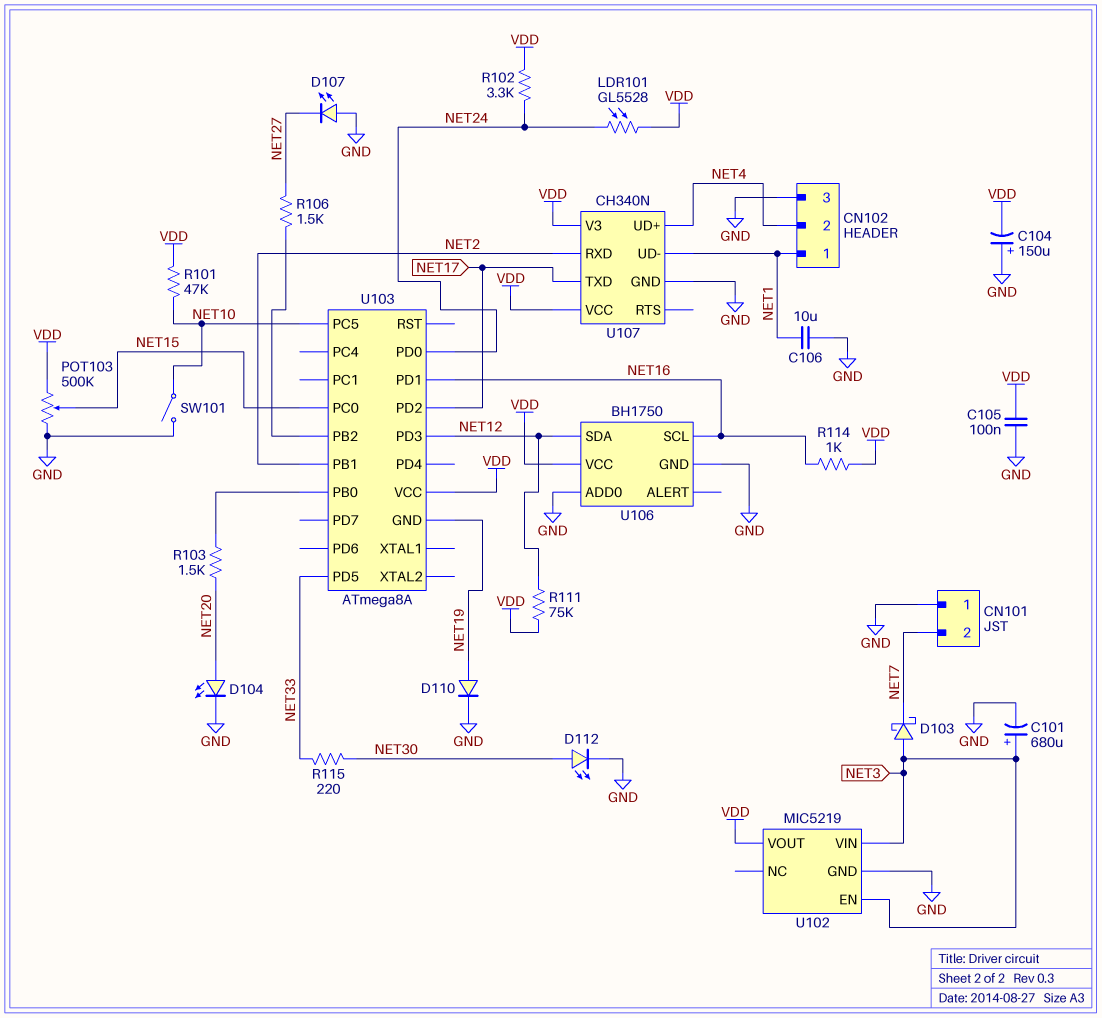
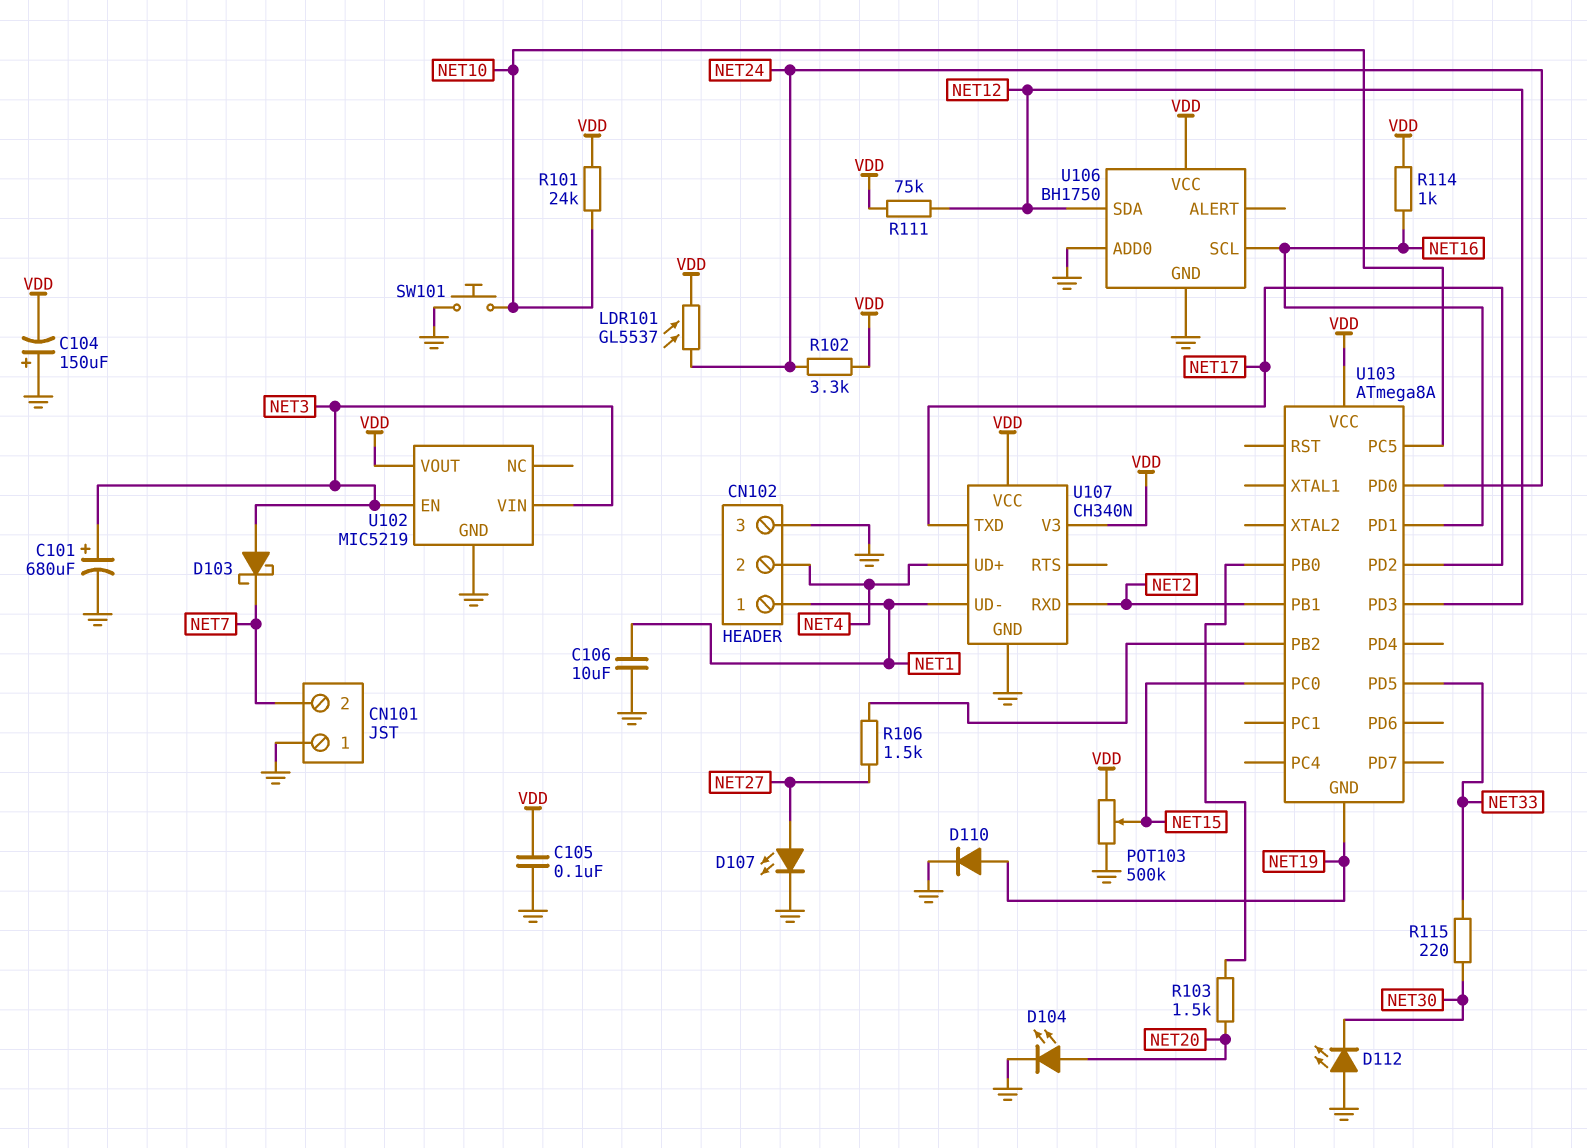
D107: LED (A GND, K NET27) -> LED (A NET27, K GND)
D112: LED (A NET30, K GND) -> LED (A GND, K NET30)
LDR101: GL5528 (NET24, VDD) -> GL5537 (NET24, VDD)
R101: 47k (NET10, VDD) -> 24k (NET10, VDD)
SW101: switch (GND, NET10) -> button (GND, NET10)

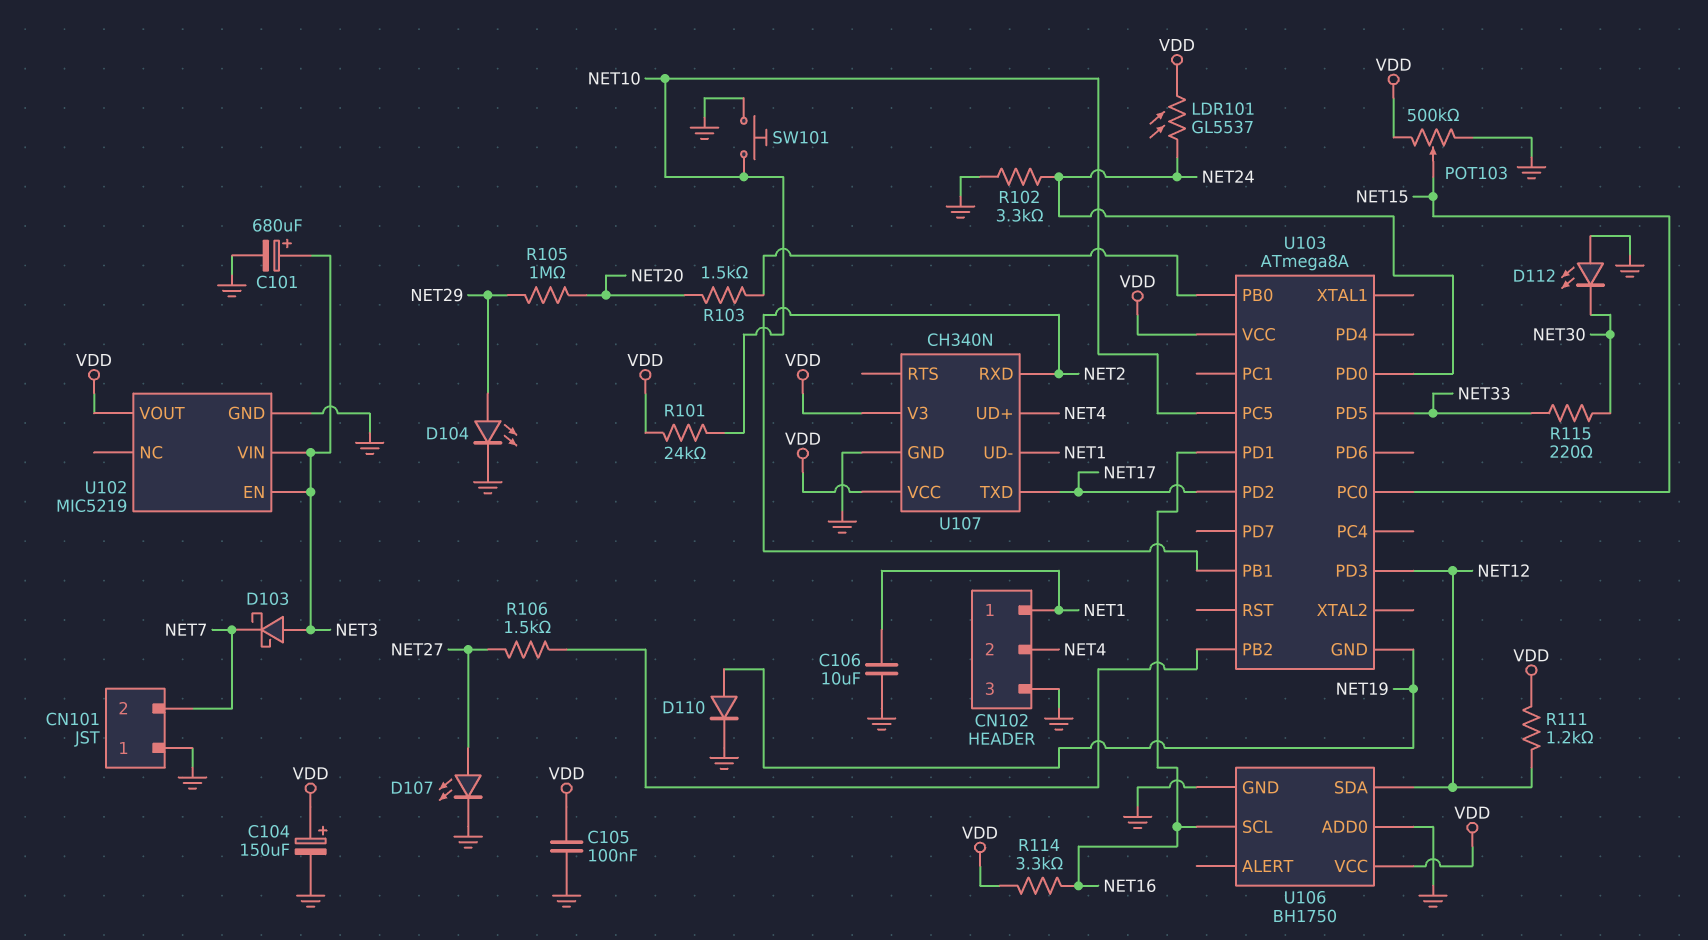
C104: 150uF (plus GND, minus VDD) -> 150uF (plus VDD, minus GND)
D104: LED (A NET20, K GND) -> LED (A NET29, K GND)
R102: 3.3k (NET24, VDD) -> 3.3k (GND, NET24)
R105: none -> 1M (NET20, NET29)
R111: 75k (NET12, VDD) -> 1.2k (NET12, VDD)
R114: 1k (NET16, VDD) -> 3.3k (NET16, VDD)

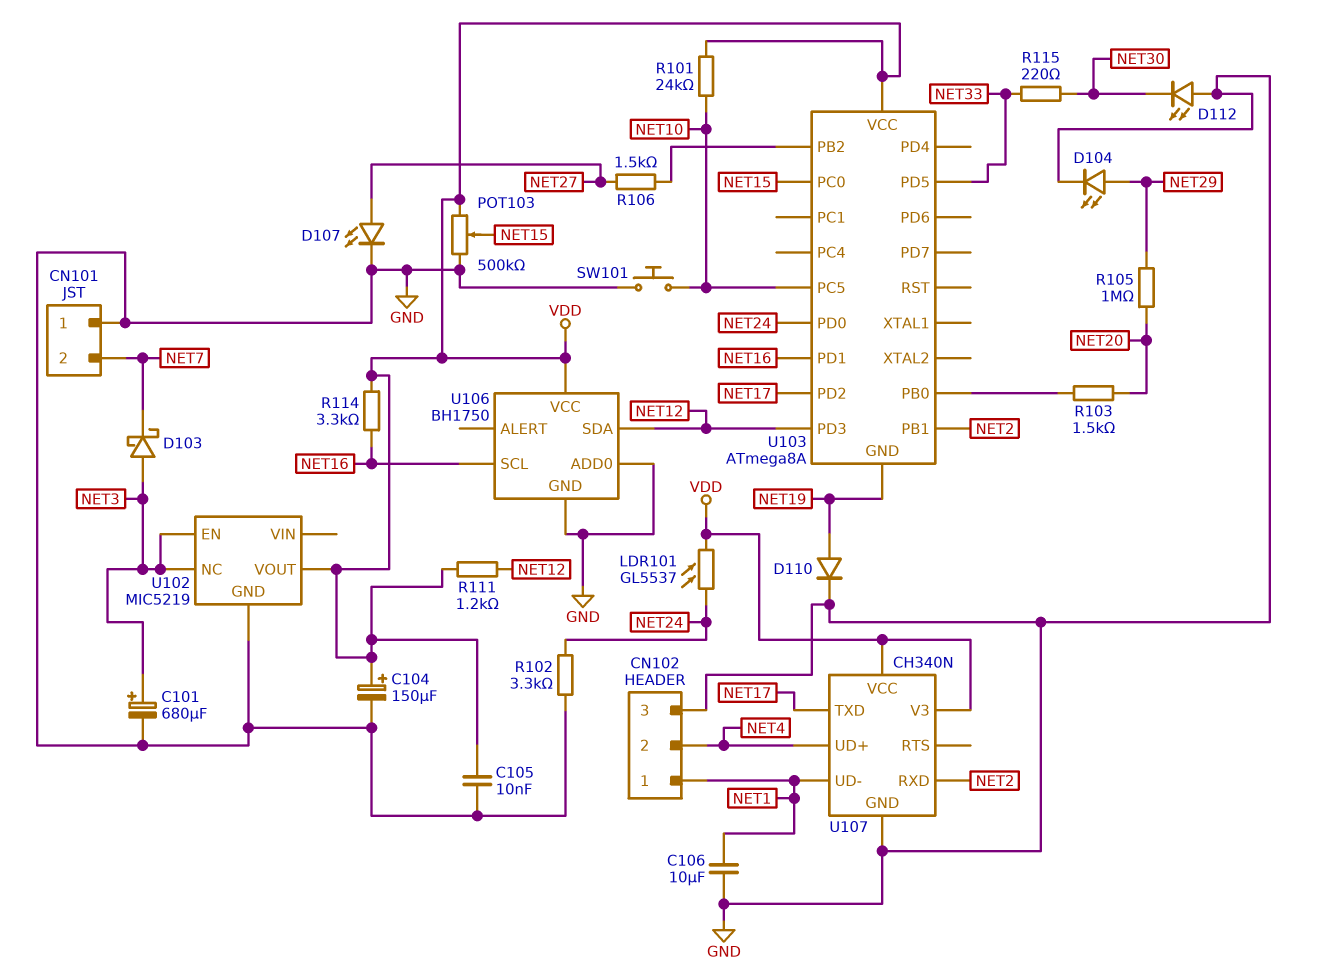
C105: 100nF (GND, VDD) -> 10nF (GND, VDD)
U102 pin NC: none -> NET3
U102 pin VIN: NET3 -> none

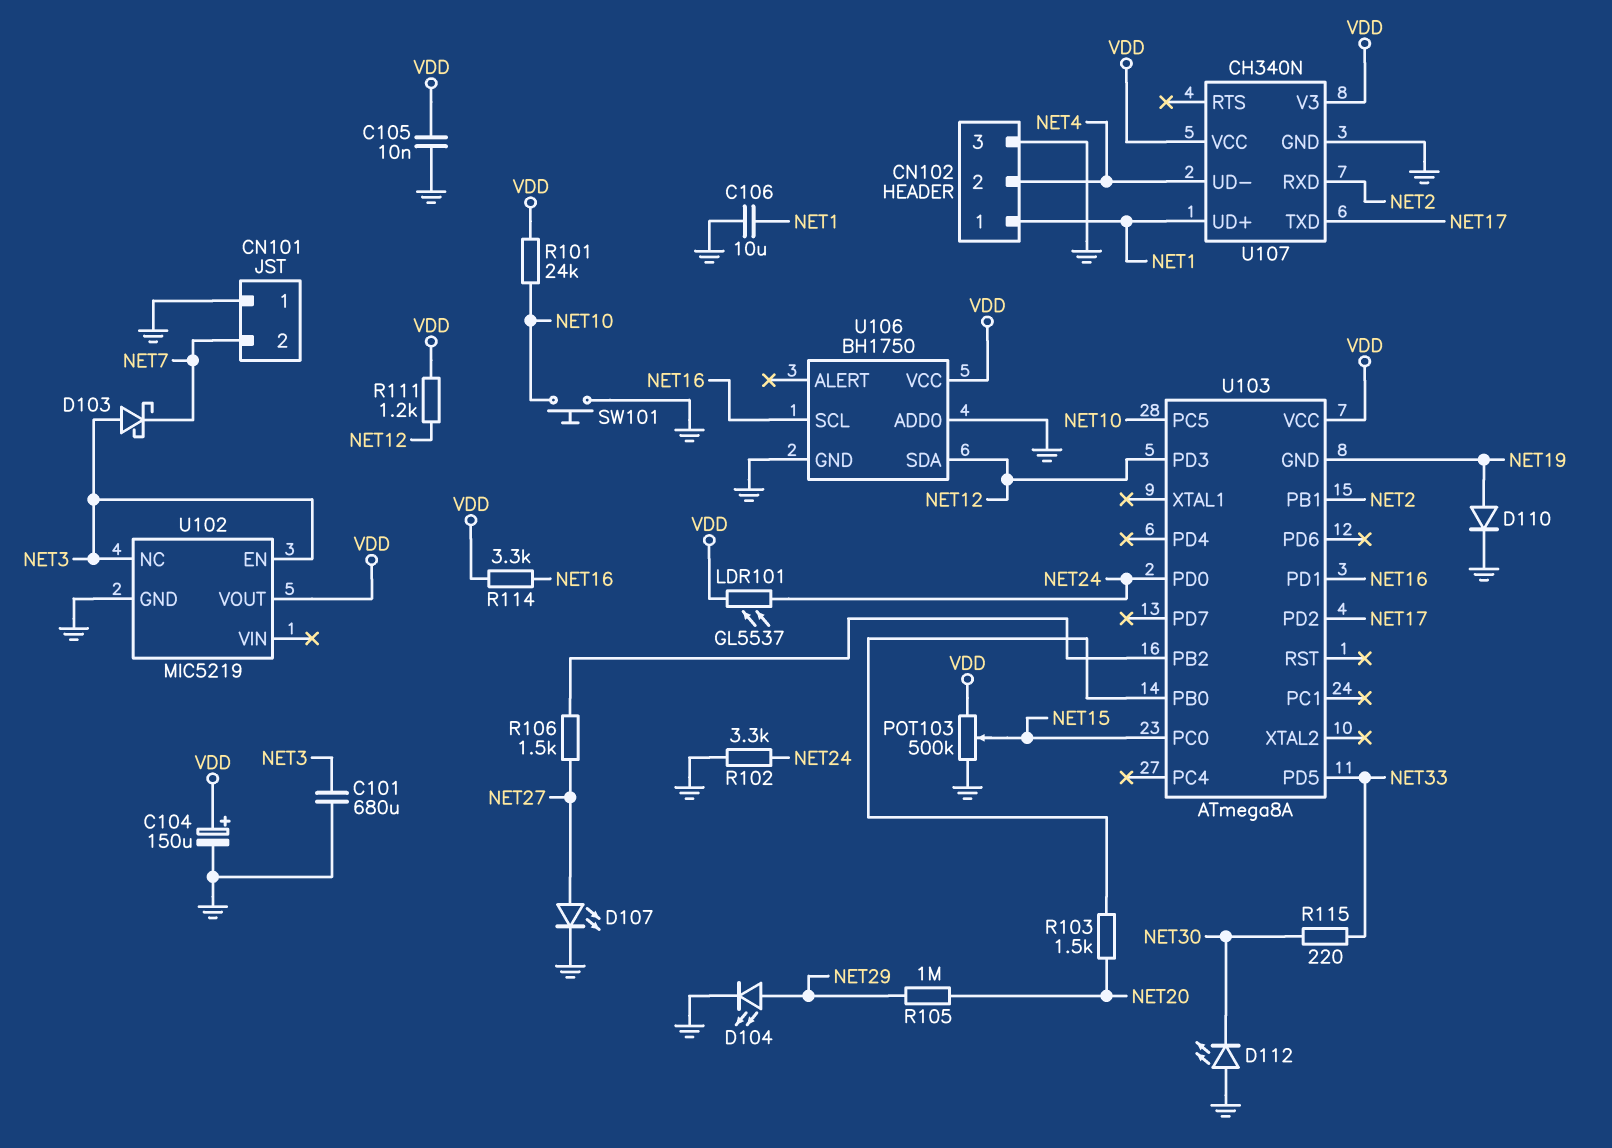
C101: 680uF (plus NET3, minus GND) -> 680uF (GND, NET3)
U107 pin UD+: NET4 -> NET1
U107 pin UD-: NET1 -> NET4

